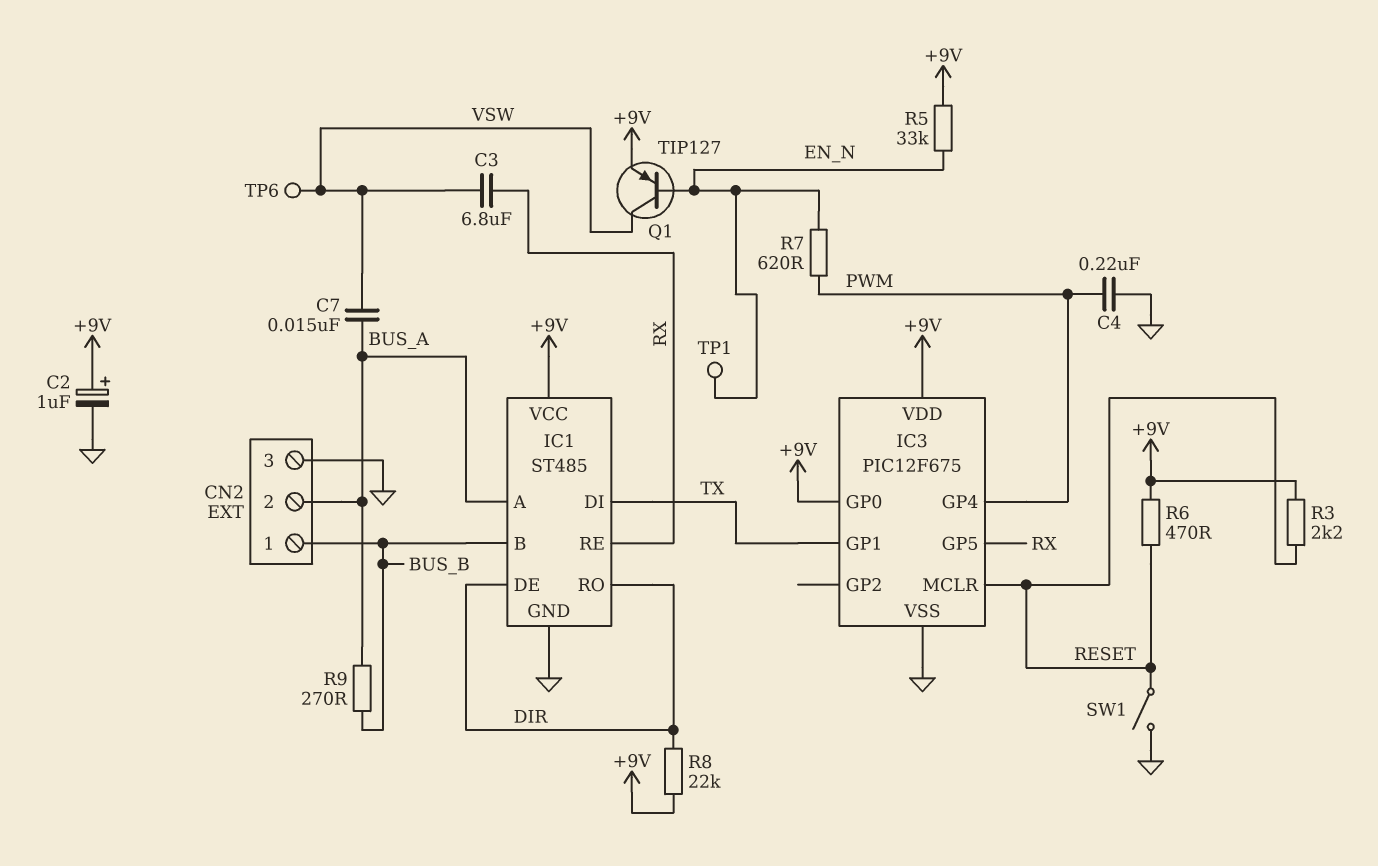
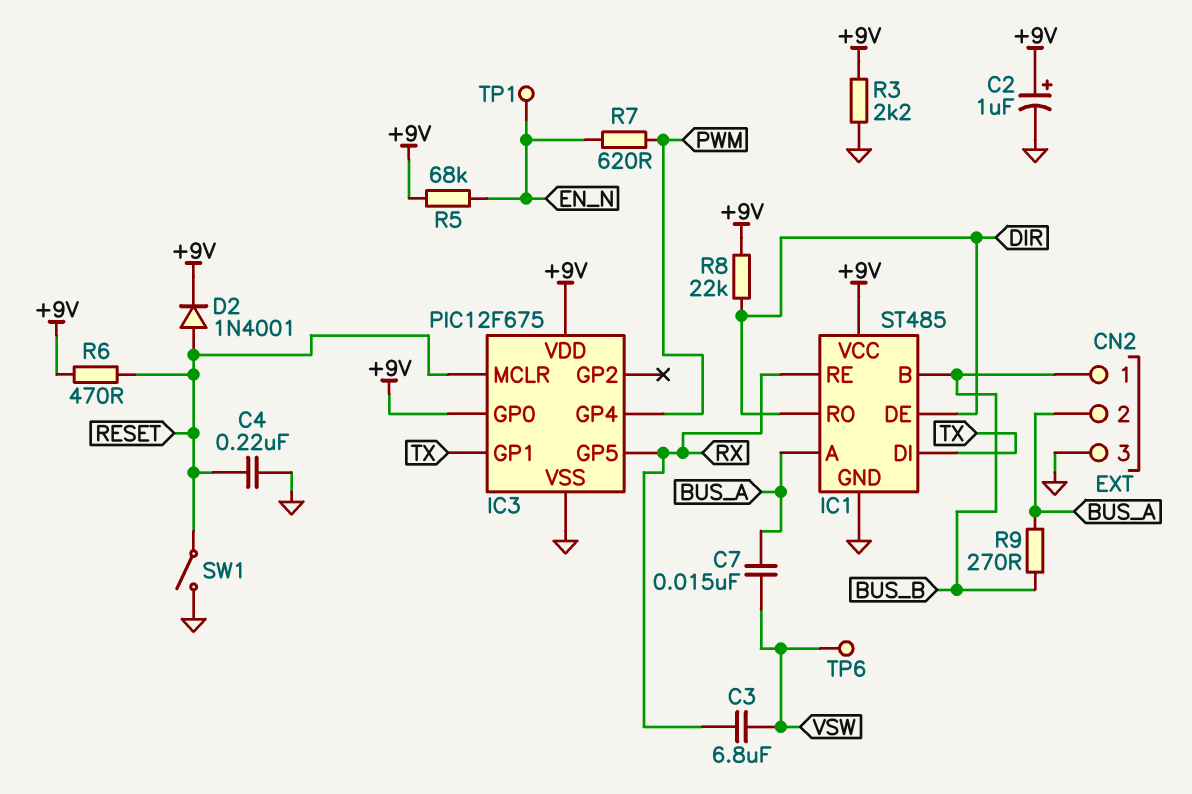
C4: 220nF (GND, PWM) -> 220nF (GND, RESET)
D2: none -> diode 1N4001 (A RESET, K +9V)
Q1: PNP TIP127 (B EN_N, C VSW, E +9V) -> none
R3: 2.2k (+9V, RESET) -> 2.2k (+9V, GND)
R5: 33k (+9V, EN_N) -> 68k (+9V, EN_N)

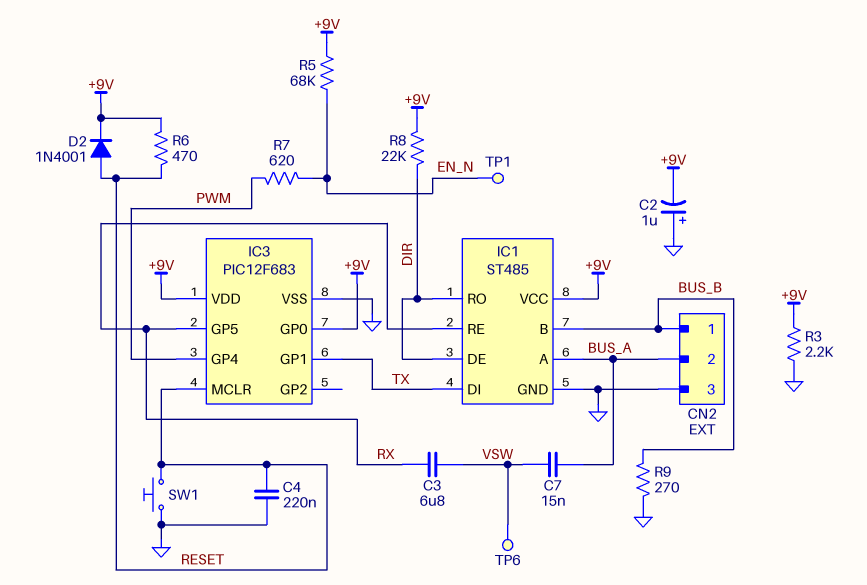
C2: 1uF (plus +9V, minus GND) -> 1uF (plus GND, minus +9V)
IC3: PIC12F675 -> PIC12F683
R9: 270 (BUS_A, BUS_B) -> 270 (BUS_B, GND)
SW1: switch (GND, RESET) -> button (GND, RESET)

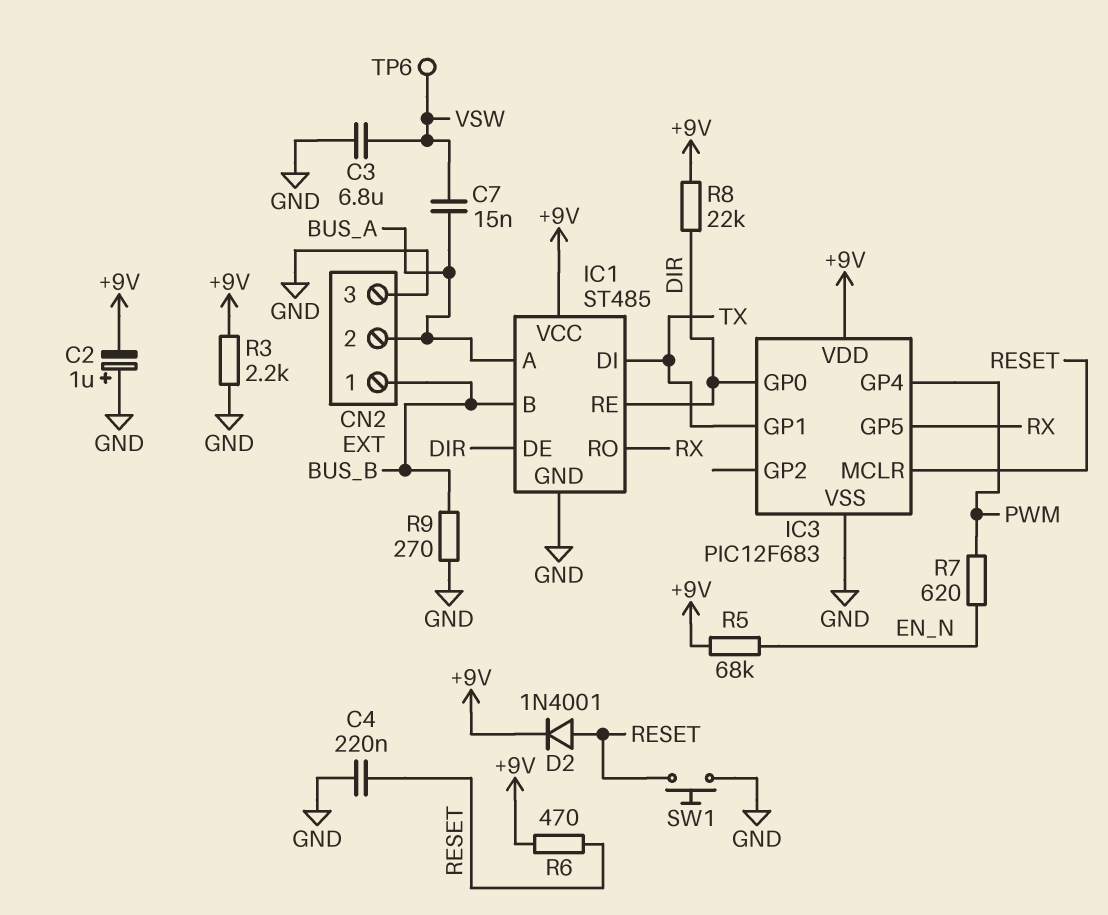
C3: 6.8uF (RX, VSW) -> 6.8uF (GND, VSW)
IC1 pin RE: RX -> DIR
IC1 pin RO: DIR -> RX
IC3 pin GP0: +9V -> DIR
TP1: test point (EN_N) -> none

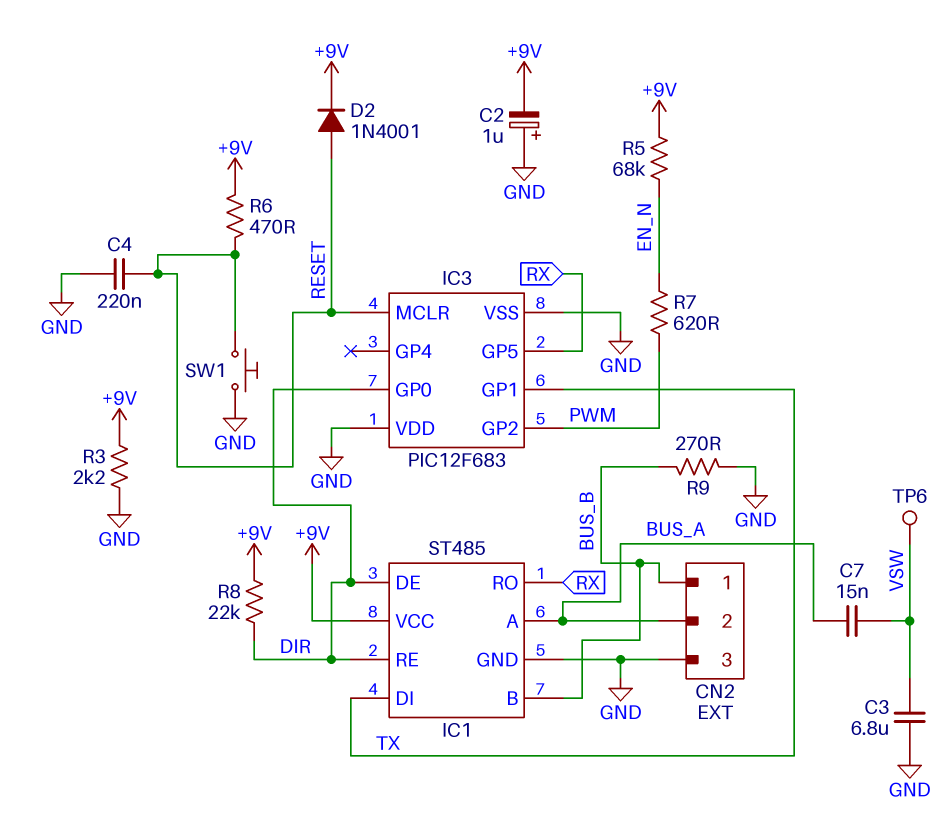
IC3 pin GP2: none -> PWM
IC3 pin GP4: PWM -> none
IC3 pin VDD: +9V -> GND

